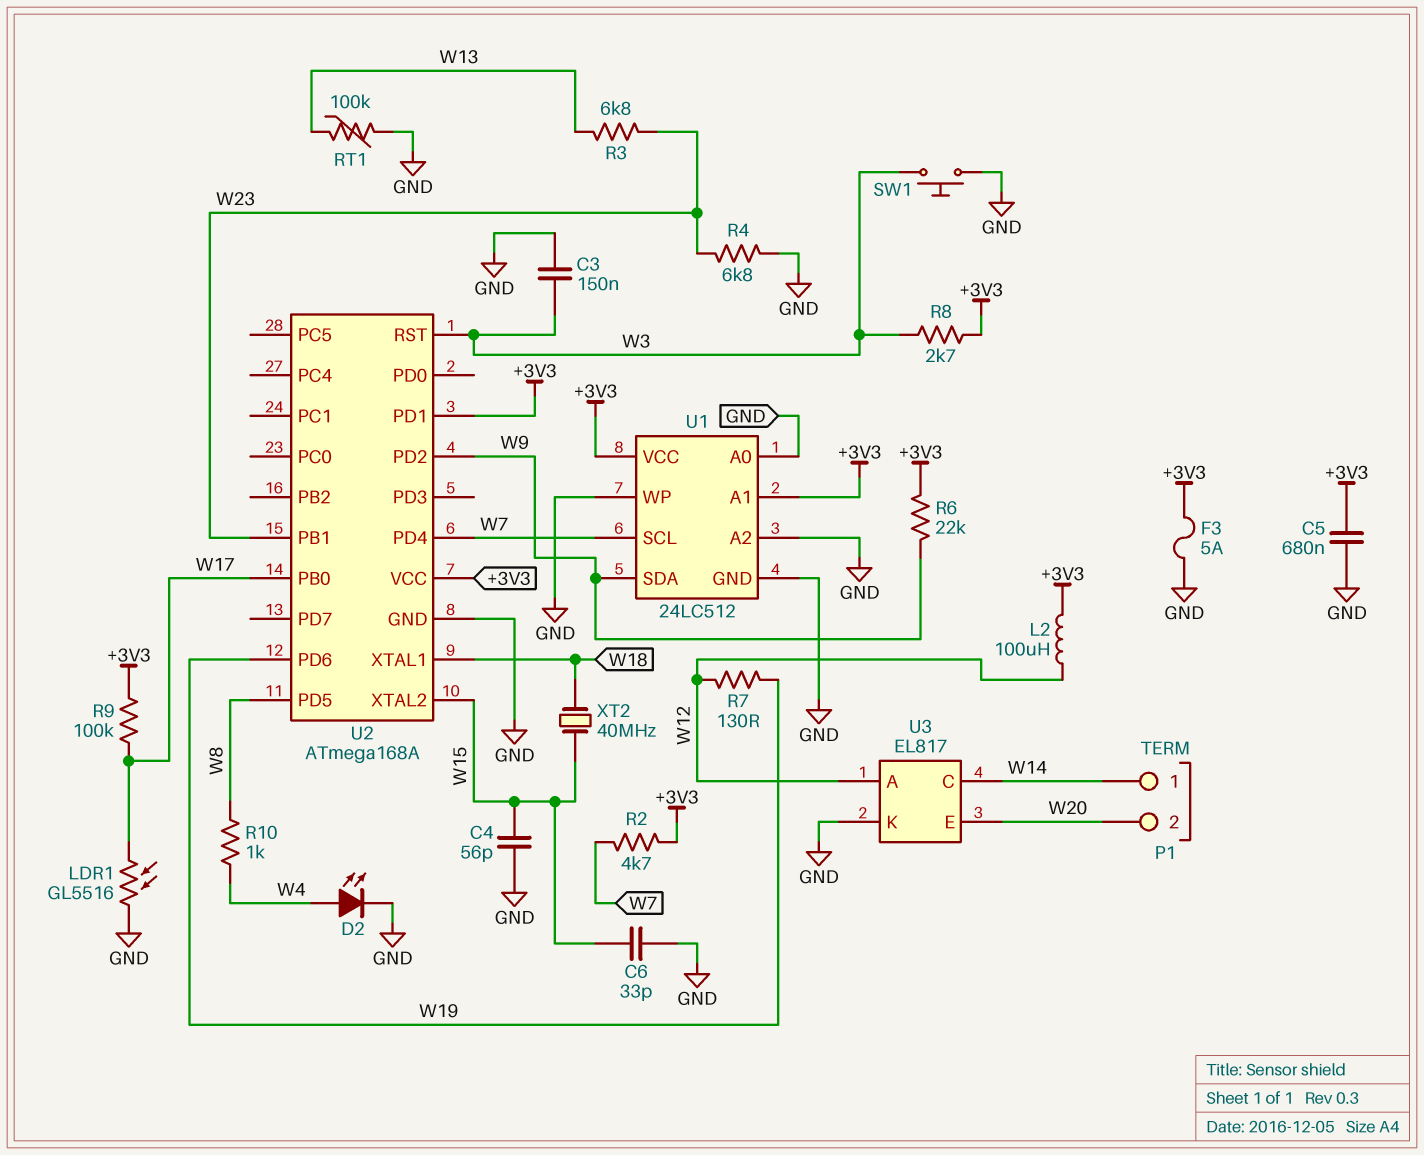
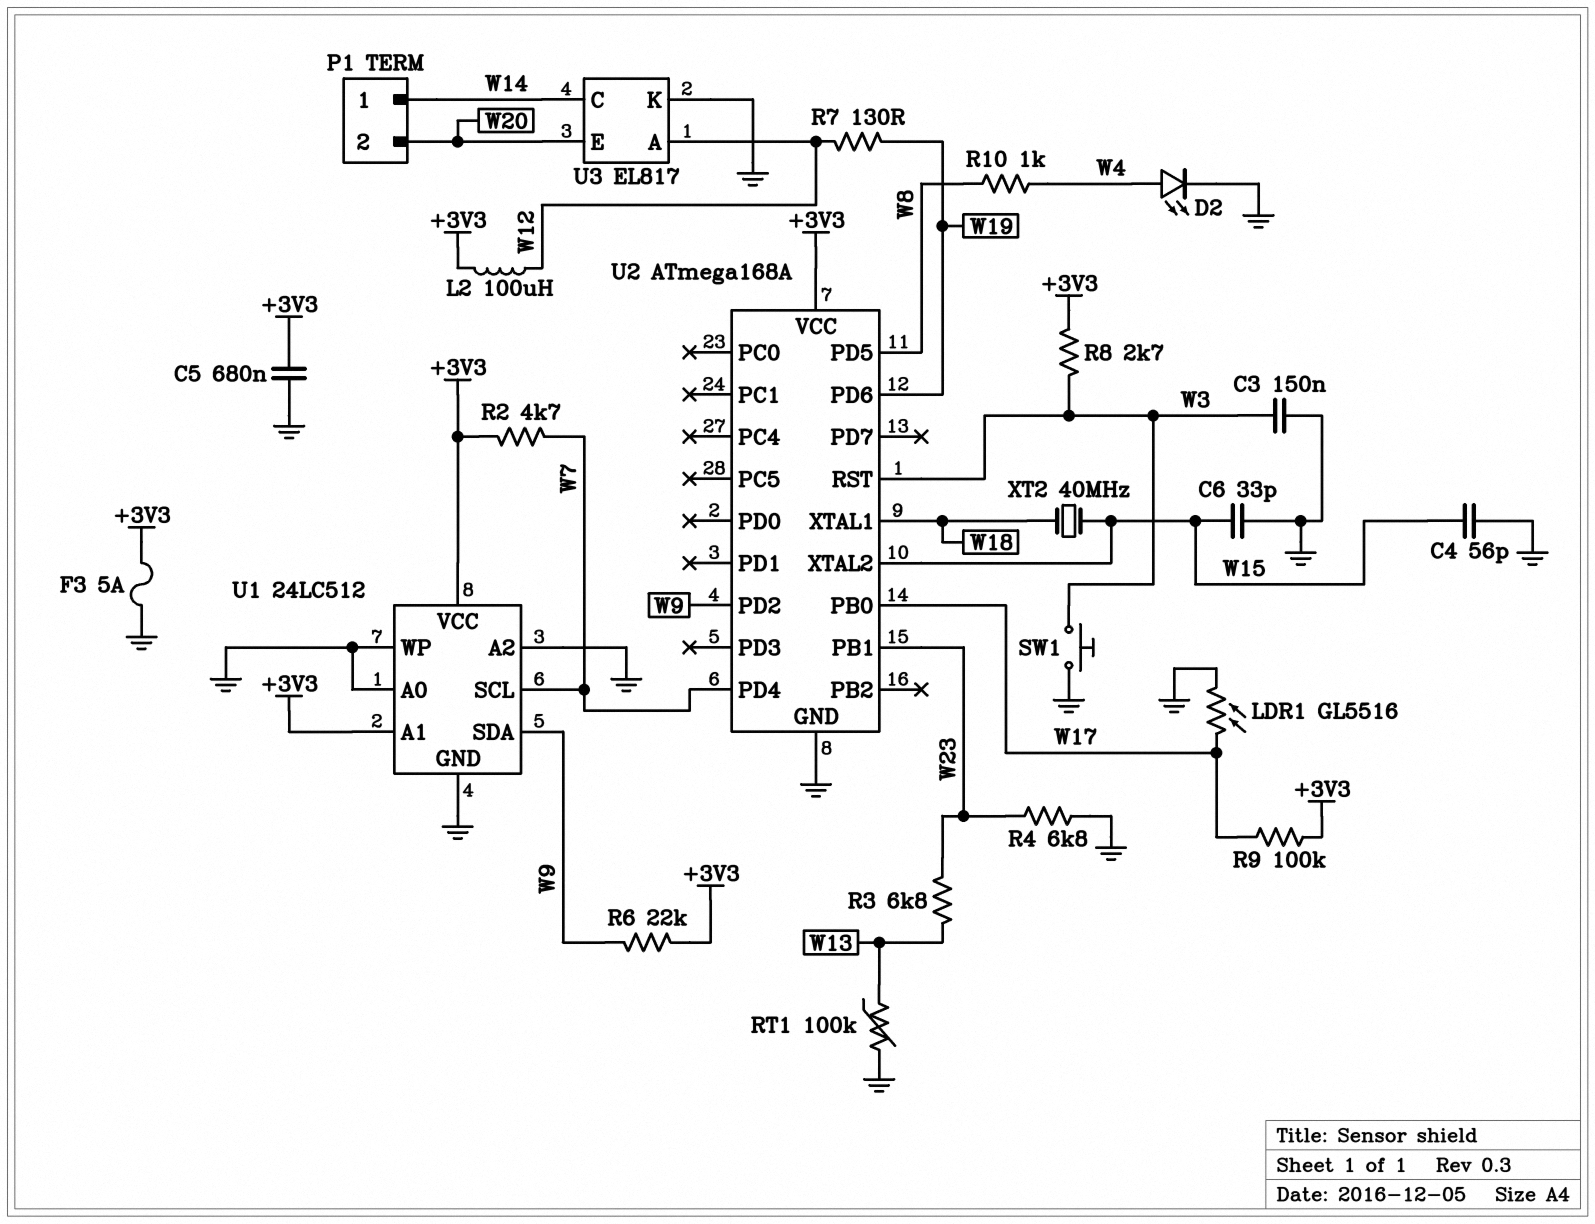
U2 pin PD1: +3V3 -> none

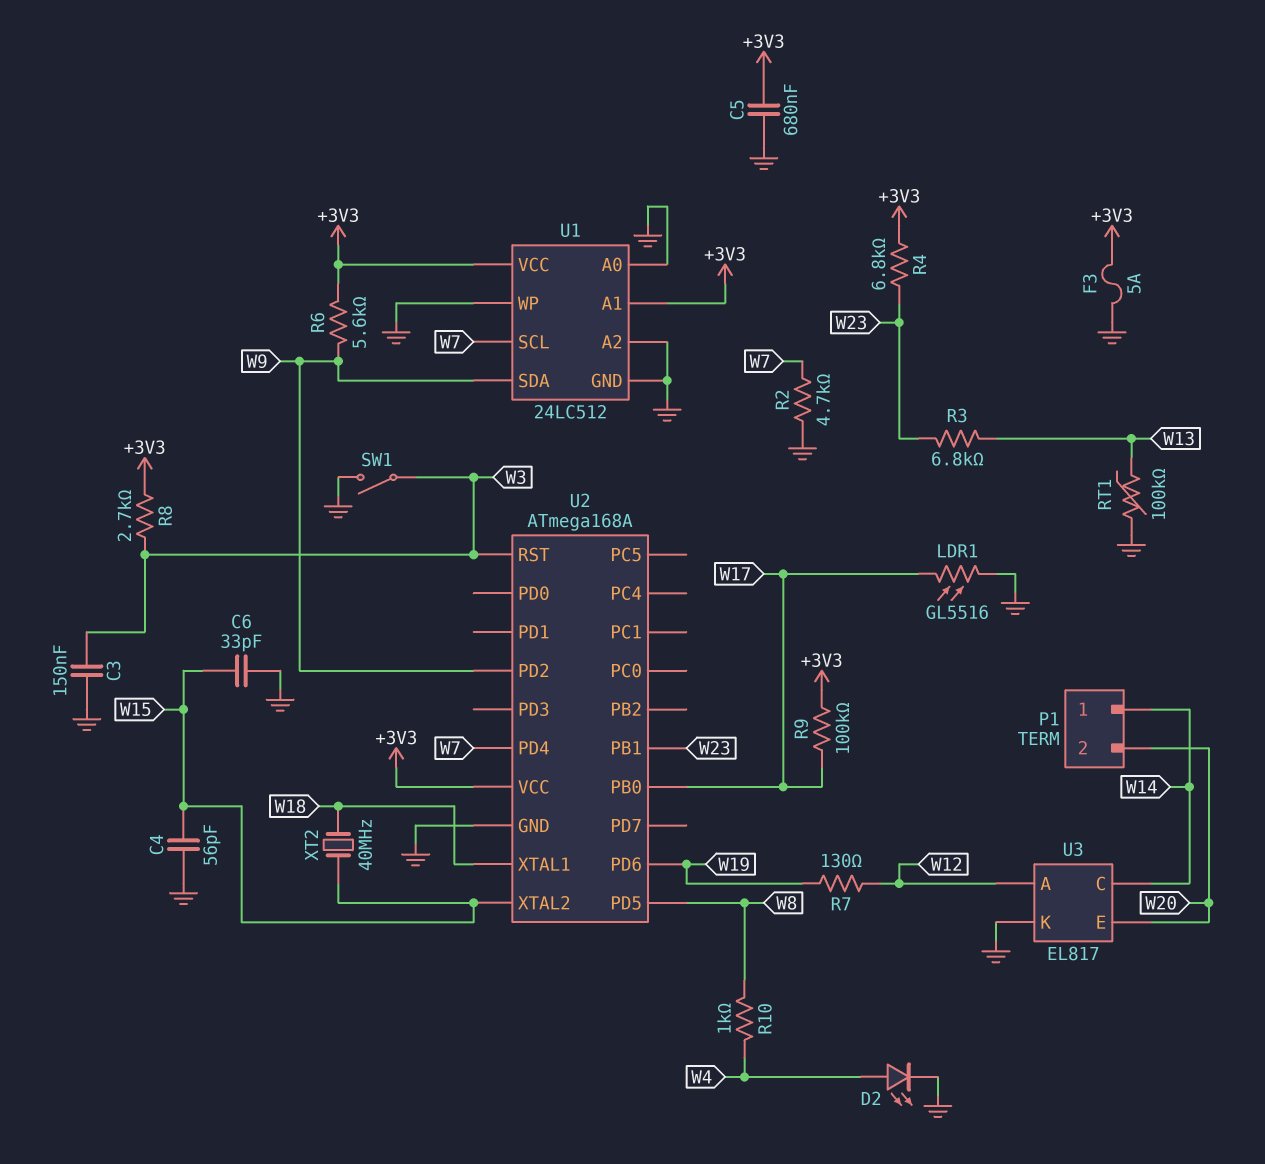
L2: 100uH (+3V3, W12) -> none
R2: 4.7k (+3V3, W7) -> 4.7k (GND, W7)
R4: 6.8k (GND, W23) -> 6.8k (+3V3, W23)
R6: 22k (+3V3, W9) -> 5.6k (+3V3, W9)
SW1: button (GND, W3) -> switch (GND, W3)

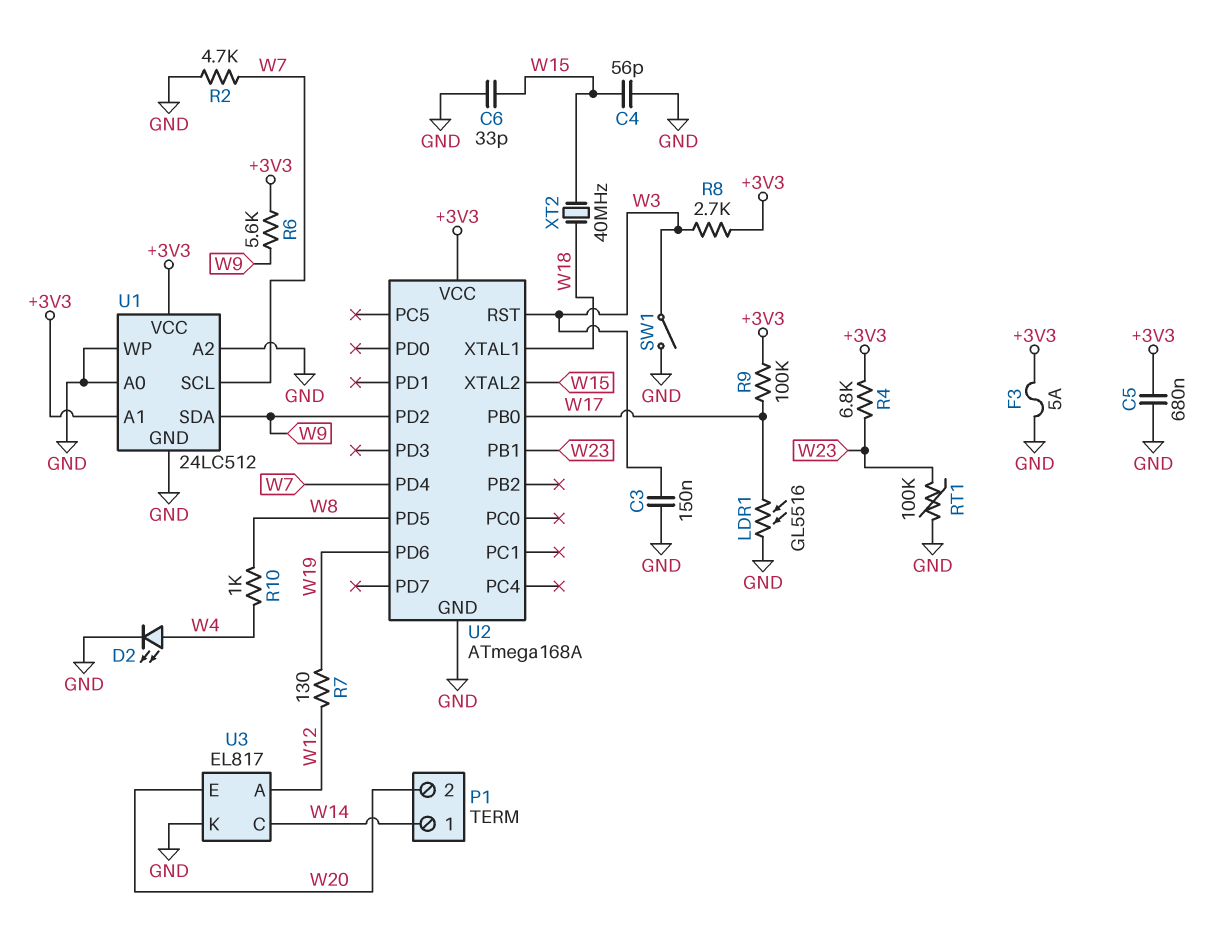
R3: 6.8k (W13, W23) -> none
RT1: 100k (GND, W13) -> 100k (GND, W23)

